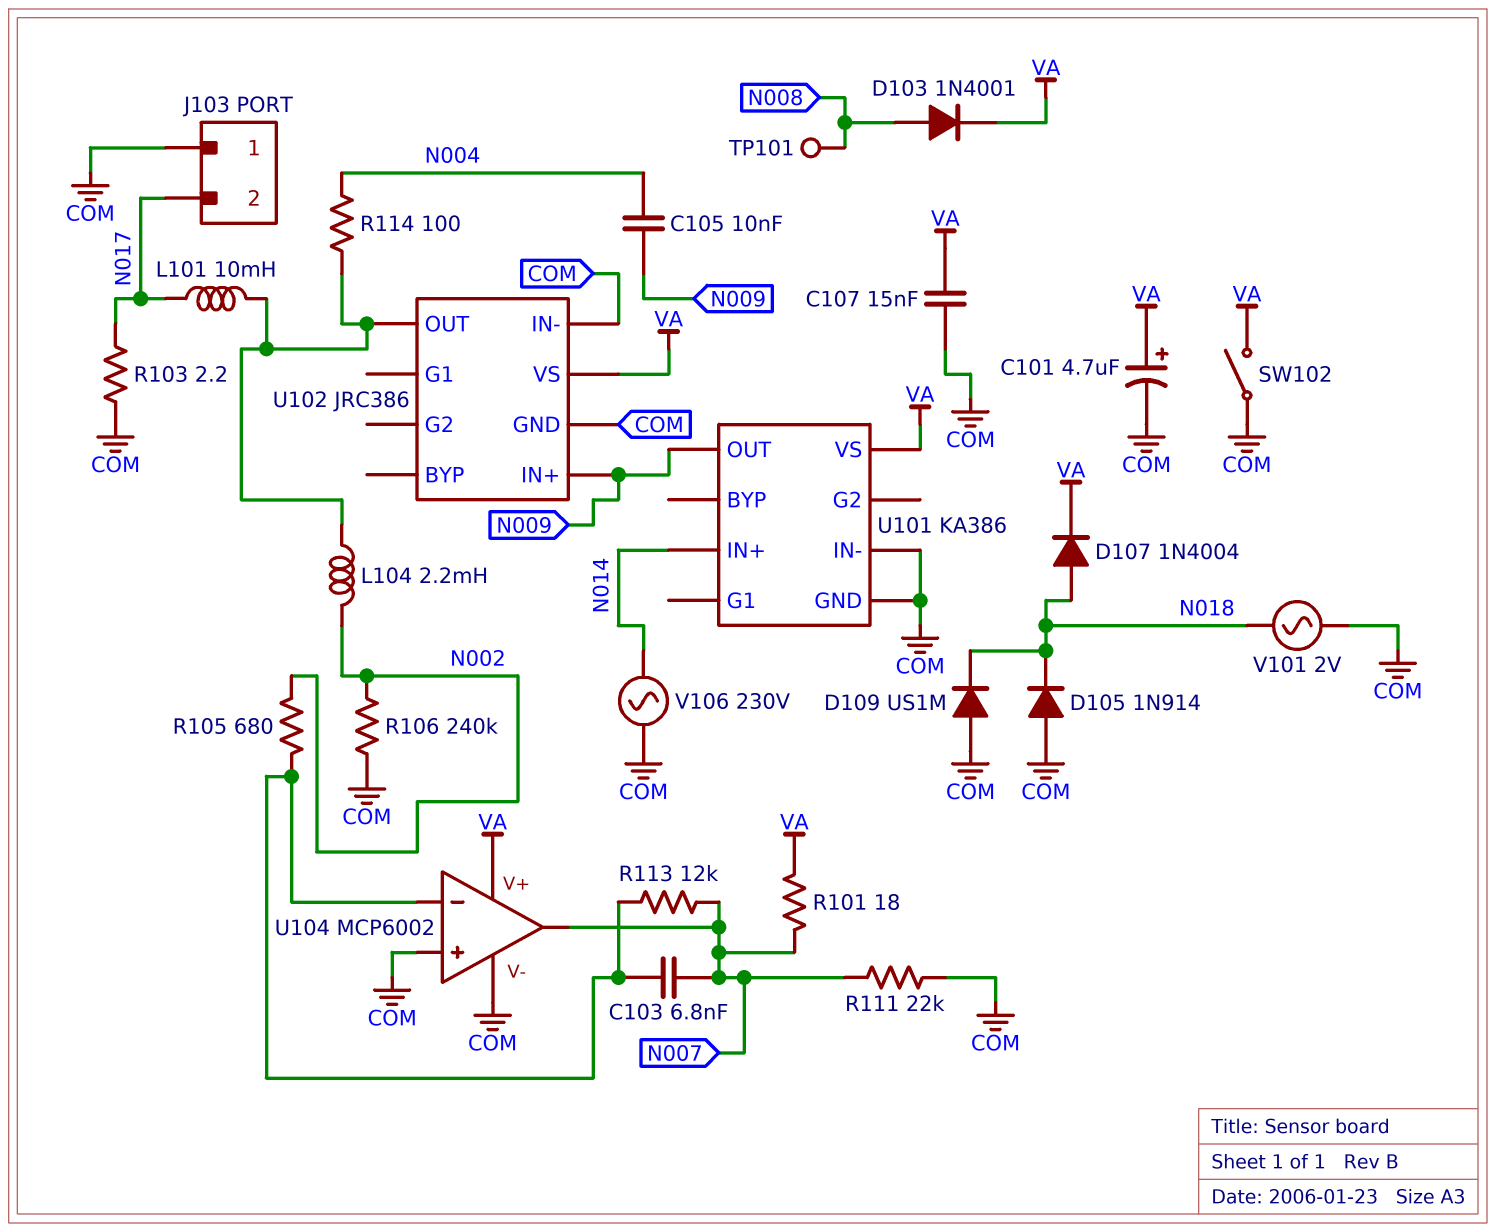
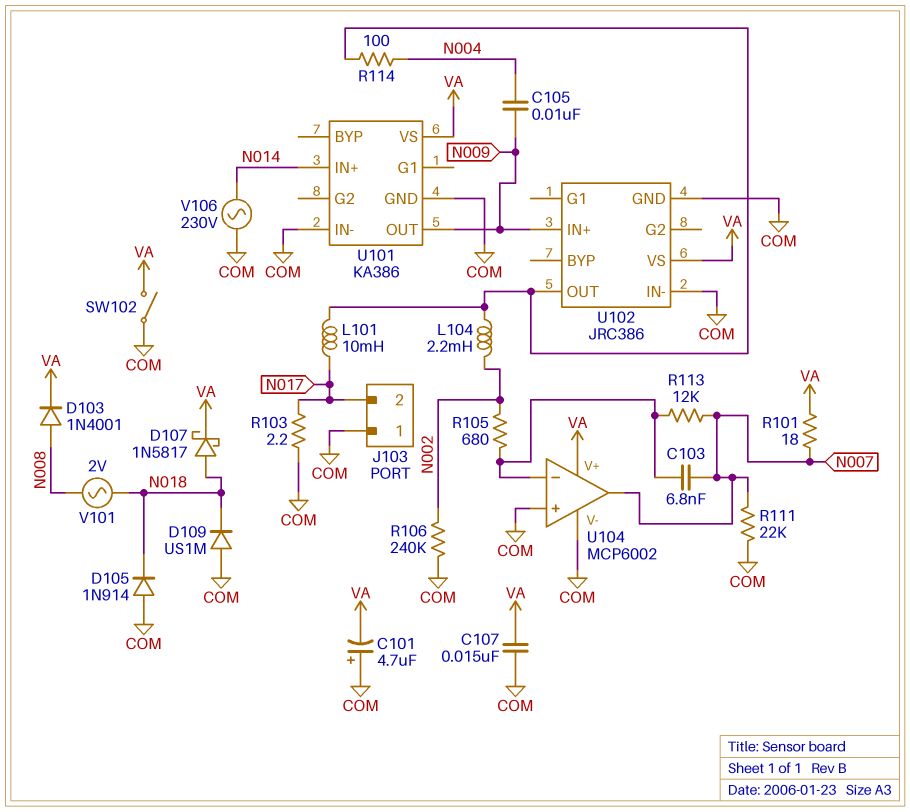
C101: 4.7uF (plus VA, minus COM) -> 4.7uF (plus COM, minus VA)
D107: diode 1N4004 (A N018, K VA) -> schottky 1N5817 (A N018, K VA)
TP101: test point (N008) -> none
V101: AC 2V (COM, N018) -> AC 2V (N008, N018)

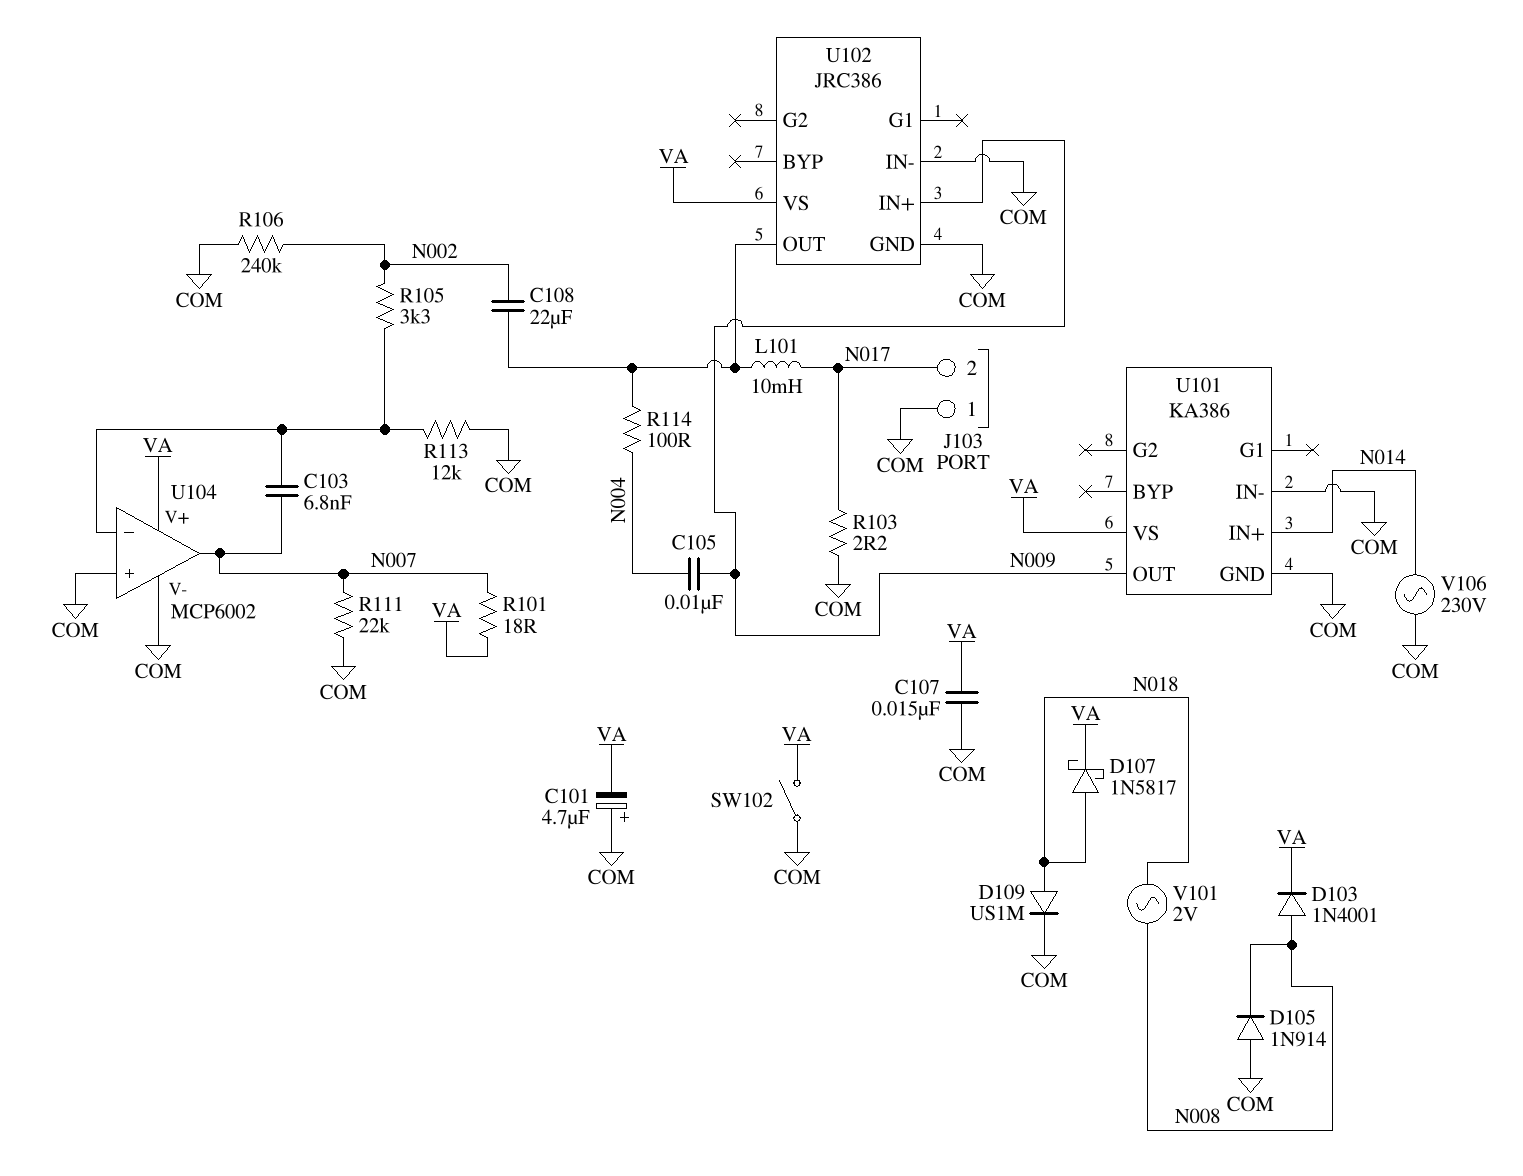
C108: none -> 22uF (N002, U102/OUT)
D105: diode 1N914 (A COM, K N018) -> diode 1N914 (A COM, K N008)
D109: diode US1M (A COM, K N018) -> diode US1M (A N018, K COM)
L104: 2.2mH (N002, U102/OUT) -> none
R105: 680 (N002, U104/in-) -> 3.3k (N002, U104/in-)
R113: 12k (N007, U104/in-) -> 12k (COM, U104/in-)

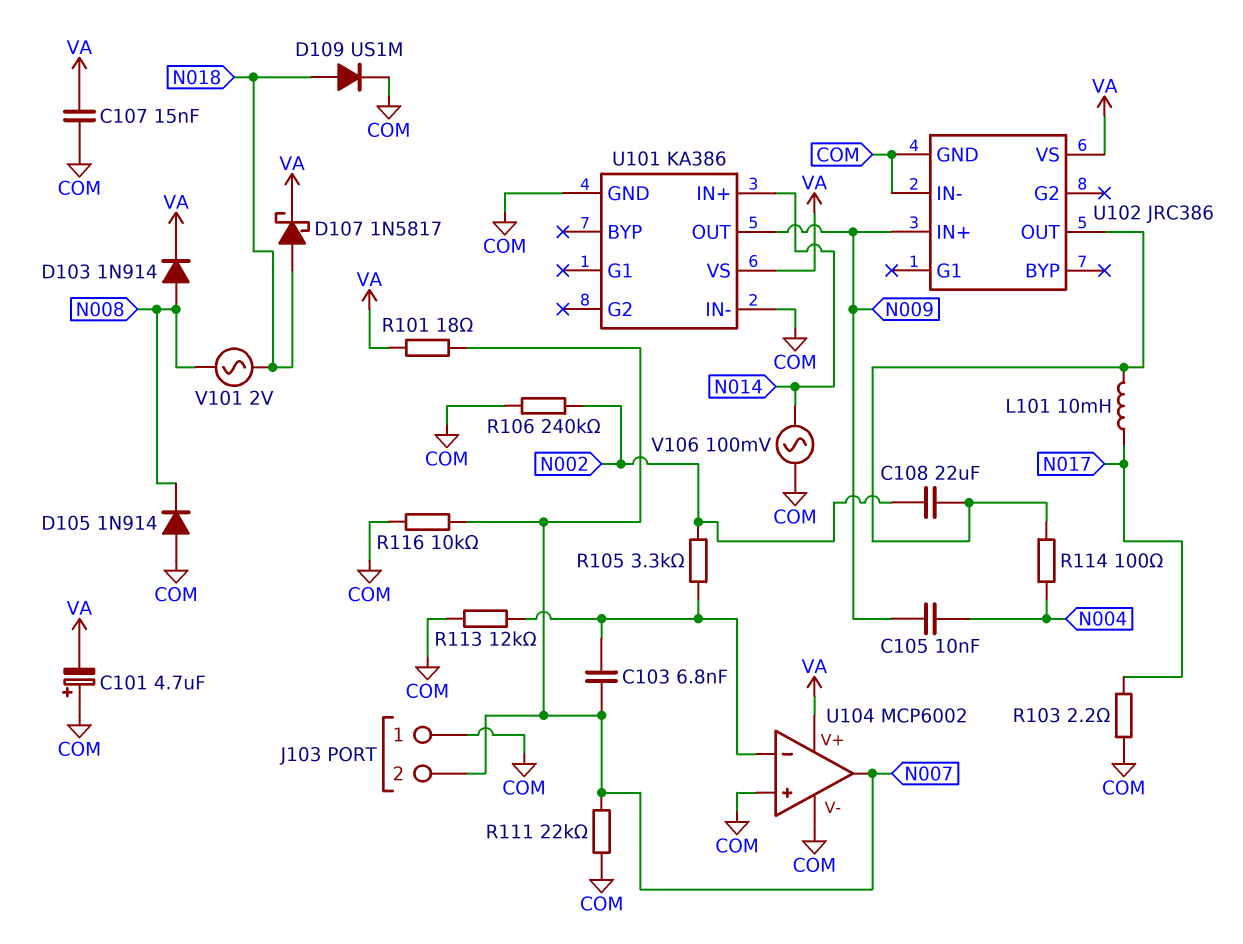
D103: diode 1N4001 (A N008, K VA) -> diode 1N914 (A N008, K VA)
J103 pin 2: N017 -> N007
R116: none -> 10k (COM, N007)
SW102: switch (COM, VA) -> none
V106: AC 230V (COM, N014) -> AC 100mV (COM, N014)

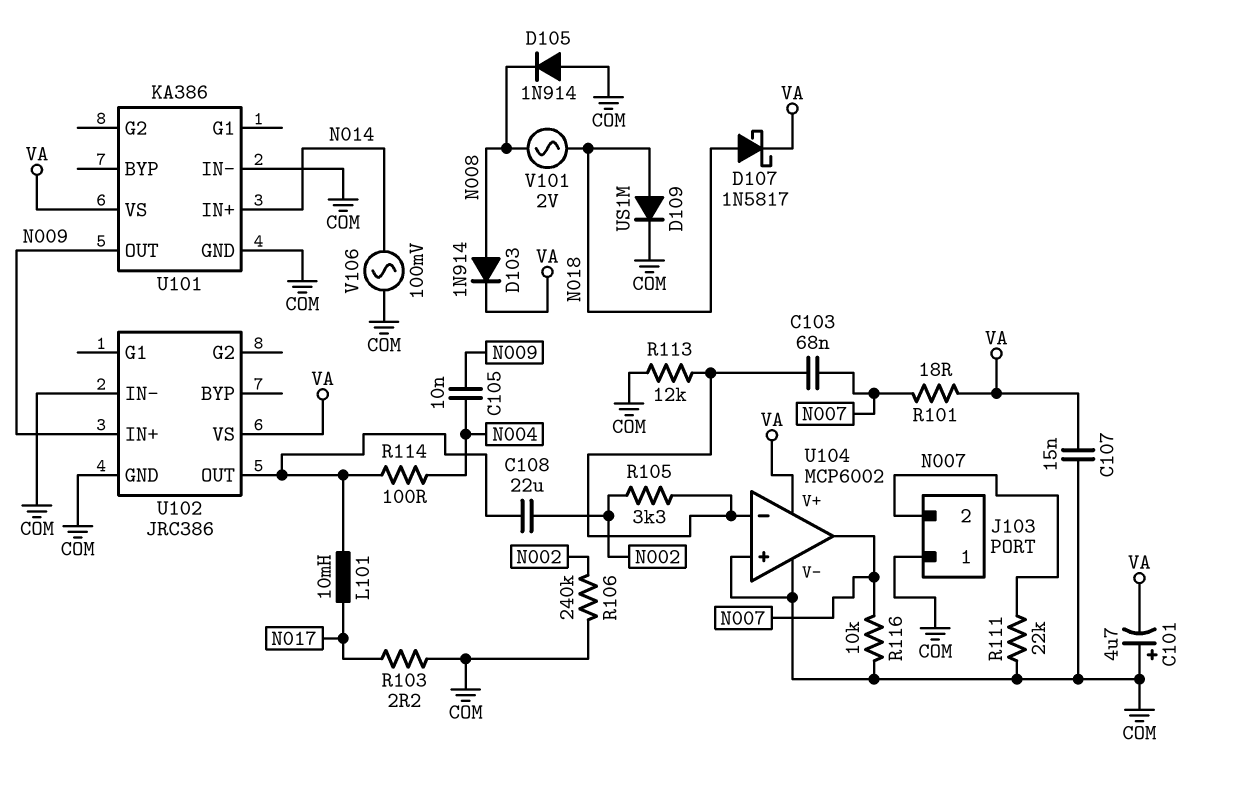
C103: 6.8nF (N007, U104/in-) -> 68nF (N007, U104/in-)

